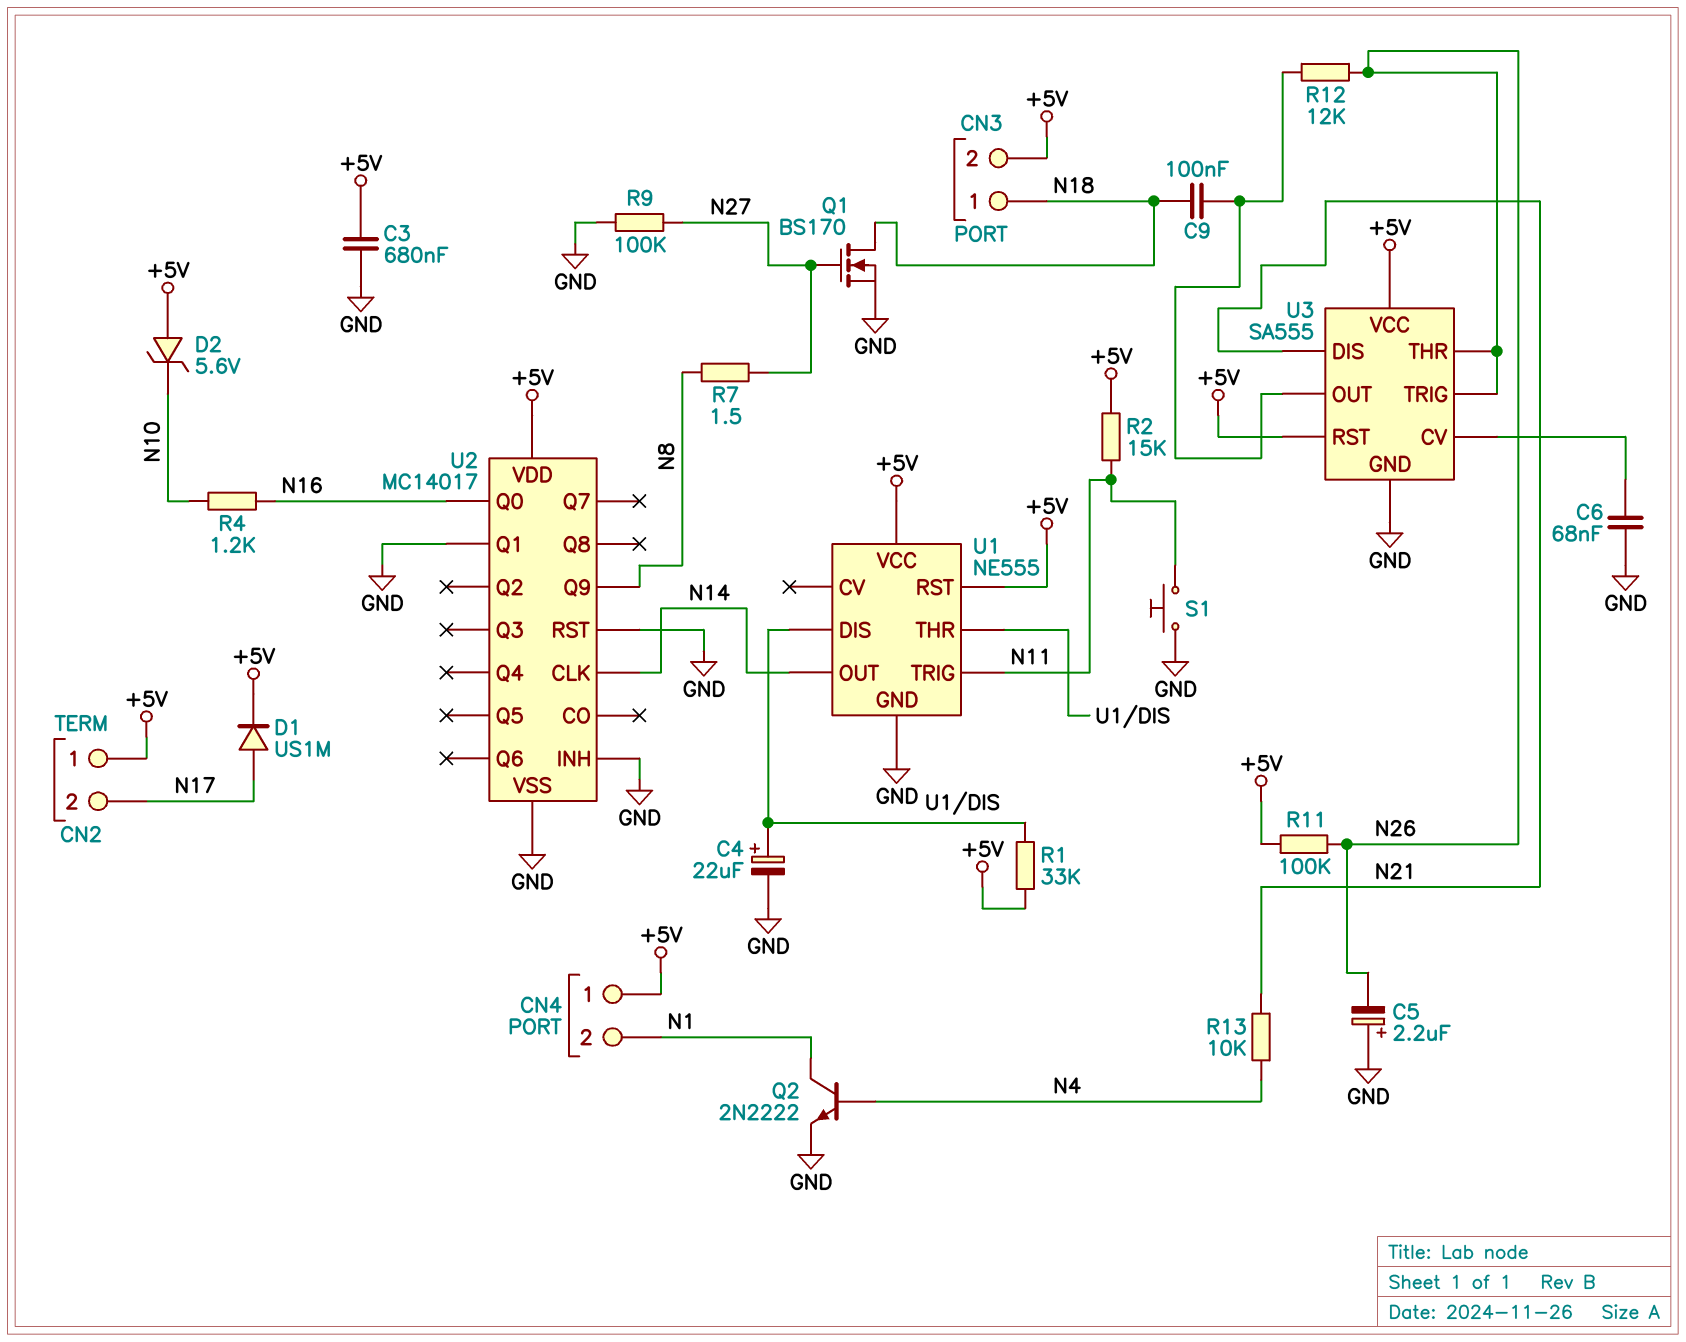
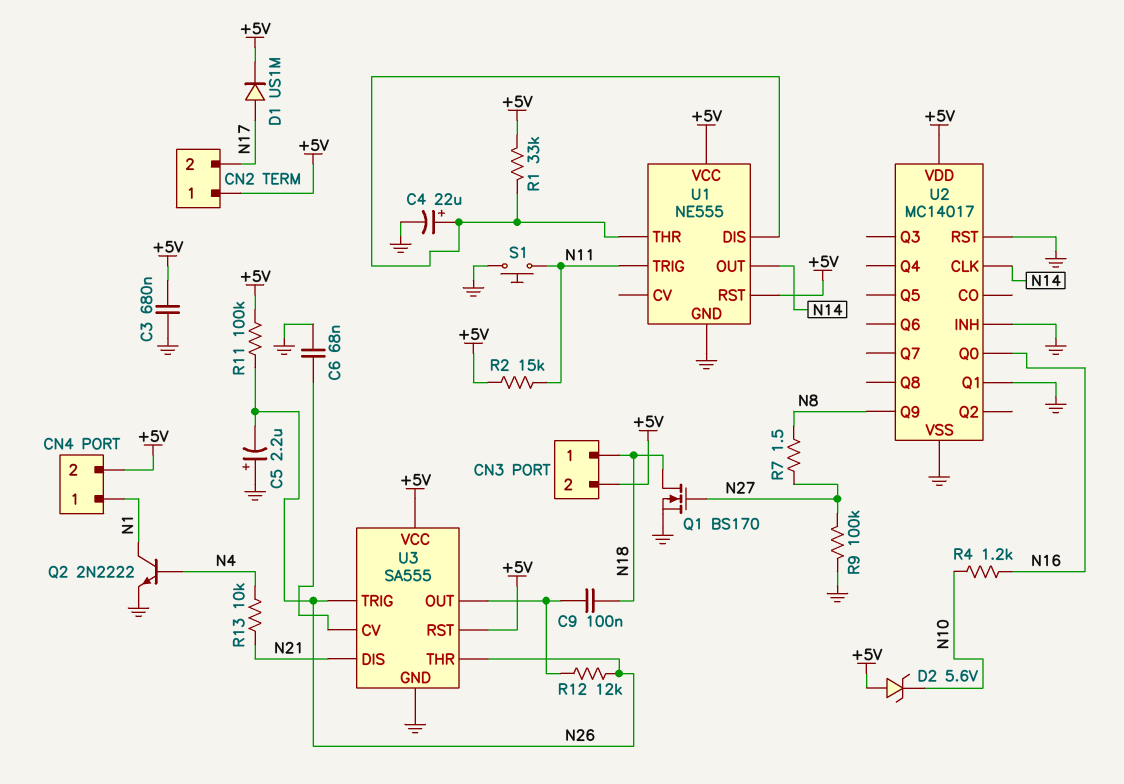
CN4 pin 1: +5V -> N1
CN4 pin 2: N1 -> +5V

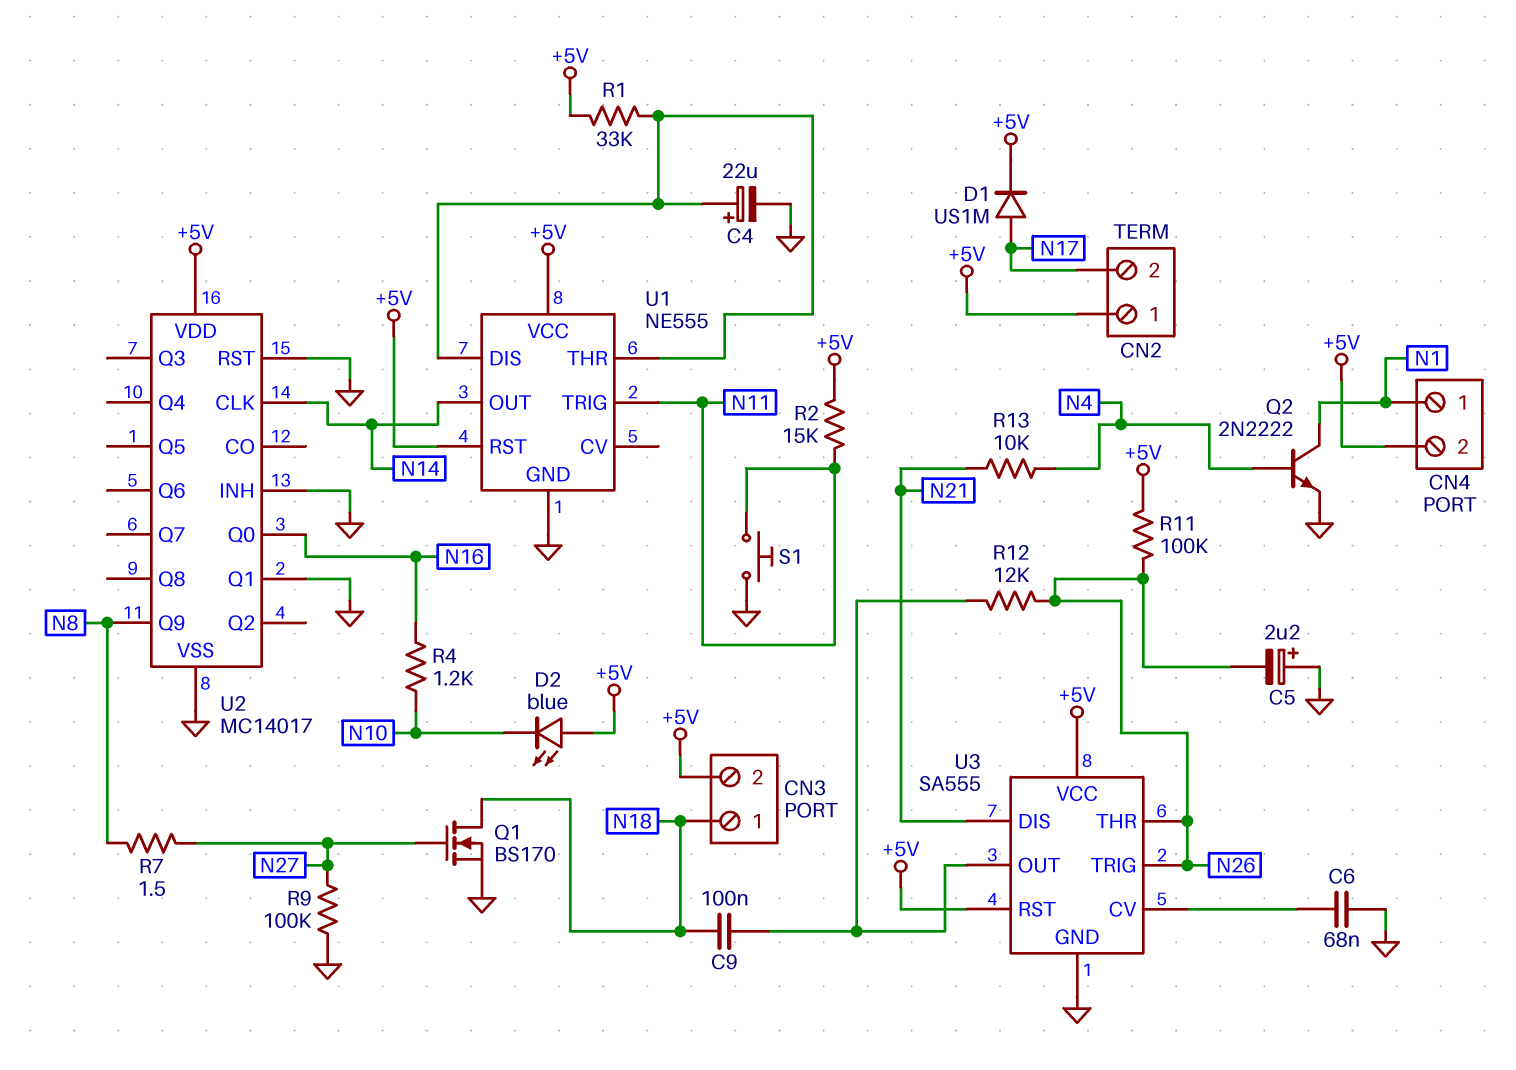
C3: 680nF (+5V, GND) -> none
D2: zener 5.6V (A +5V, K N10) -> LED blue (A +5V, K N10)

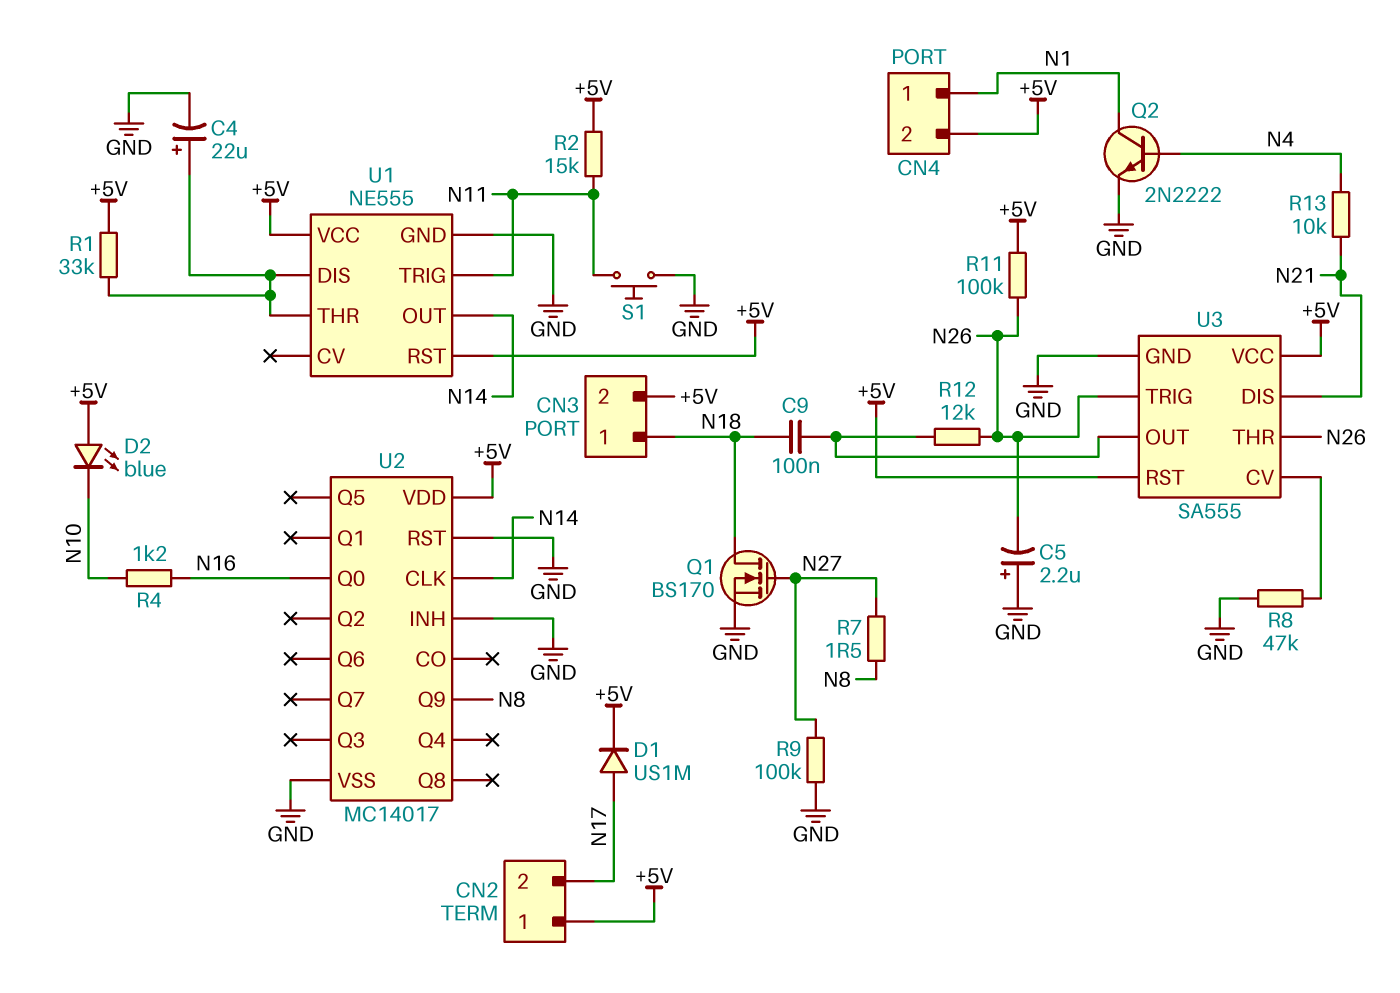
C6: 68nF (GND, U3/CV) -> none
R8: none -> 47k (GND, U3/CV)
U2 pin Q1: GND -> none

